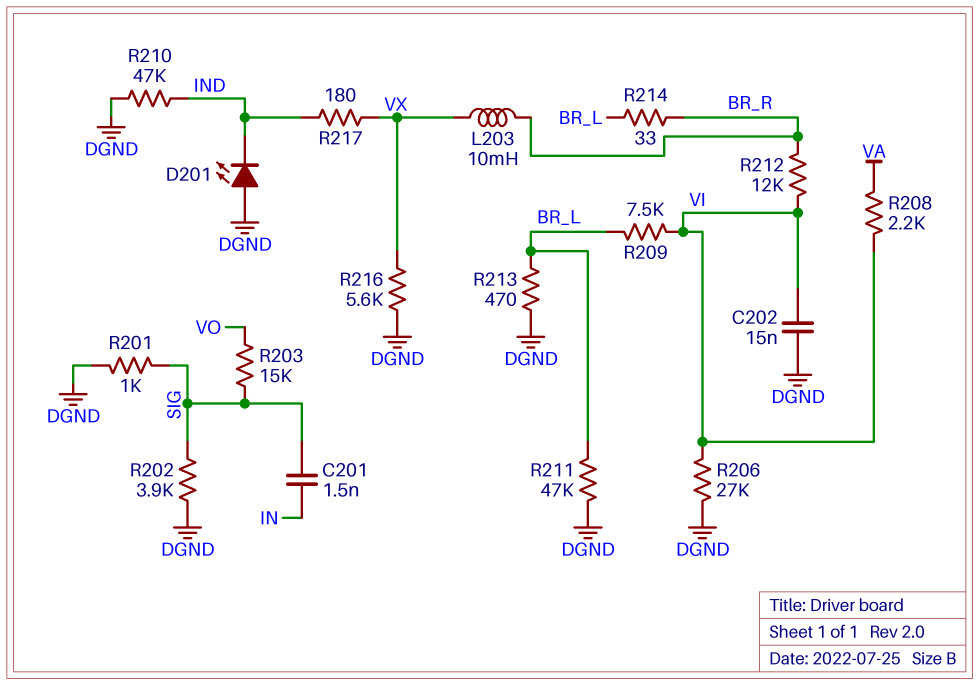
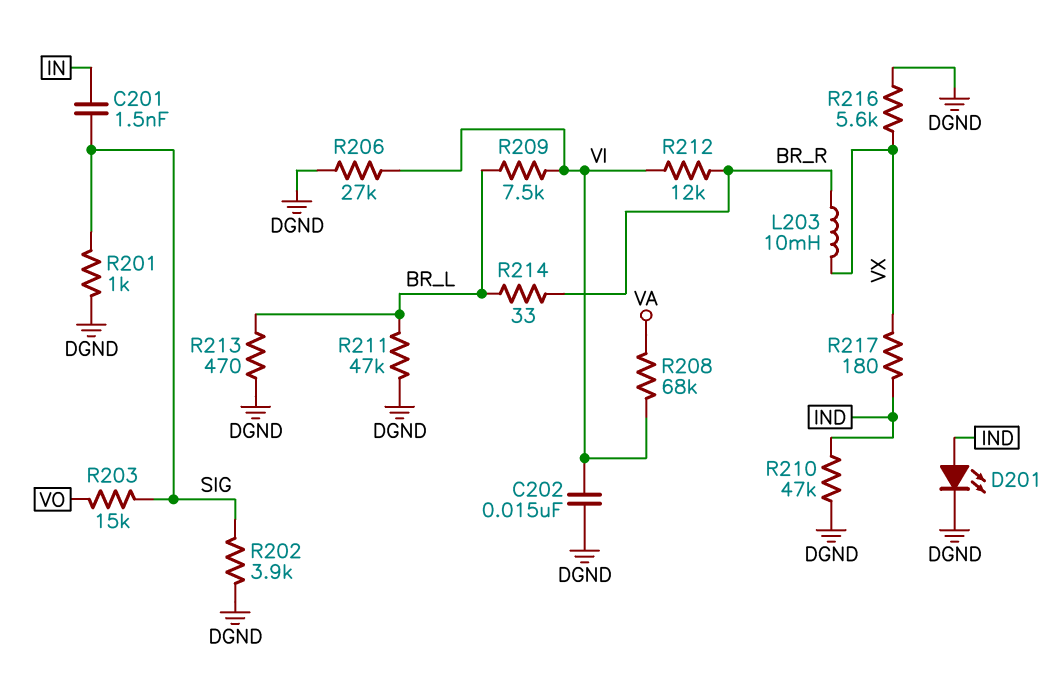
D201: LED (A DGND, K IND) -> LED (A IND, K DGND)
R208: 2.2k (VA, VI) -> 68k (VA, VI)

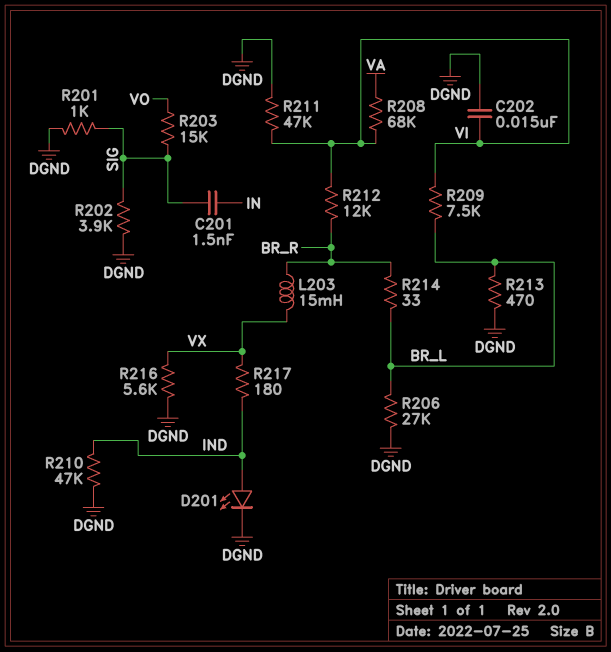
L203: 10mH (BR_R, VX) -> 15mH (BR_R, VX)
R206: 27k (DGND, VI) -> 27k (BR_L, DGND)
R211: 47k (BR_L, DGND) -> 47k (DGND, VI)

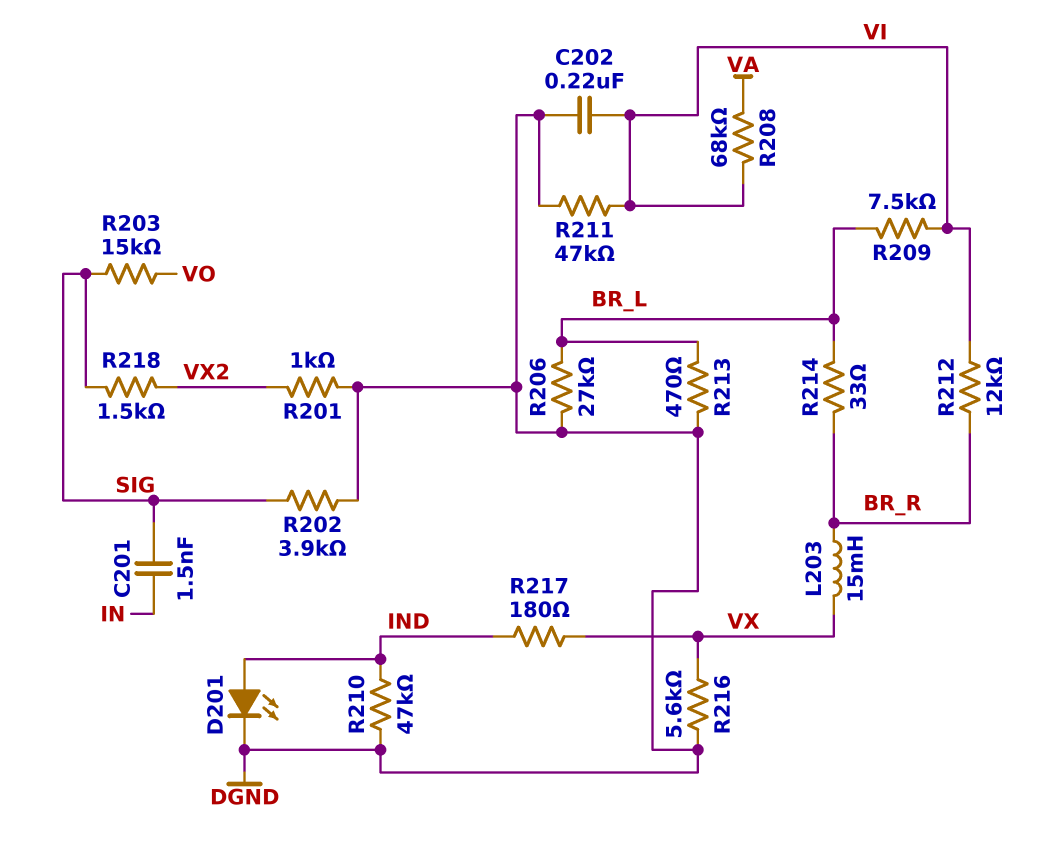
C202: 15nF (DGND, VI) -> 220nF (DGND, VI)
R201: 1k (DGND, SIG) -> 1k (DGND, VX2)
R218: none -> 1.5k (SIG, VX2)

